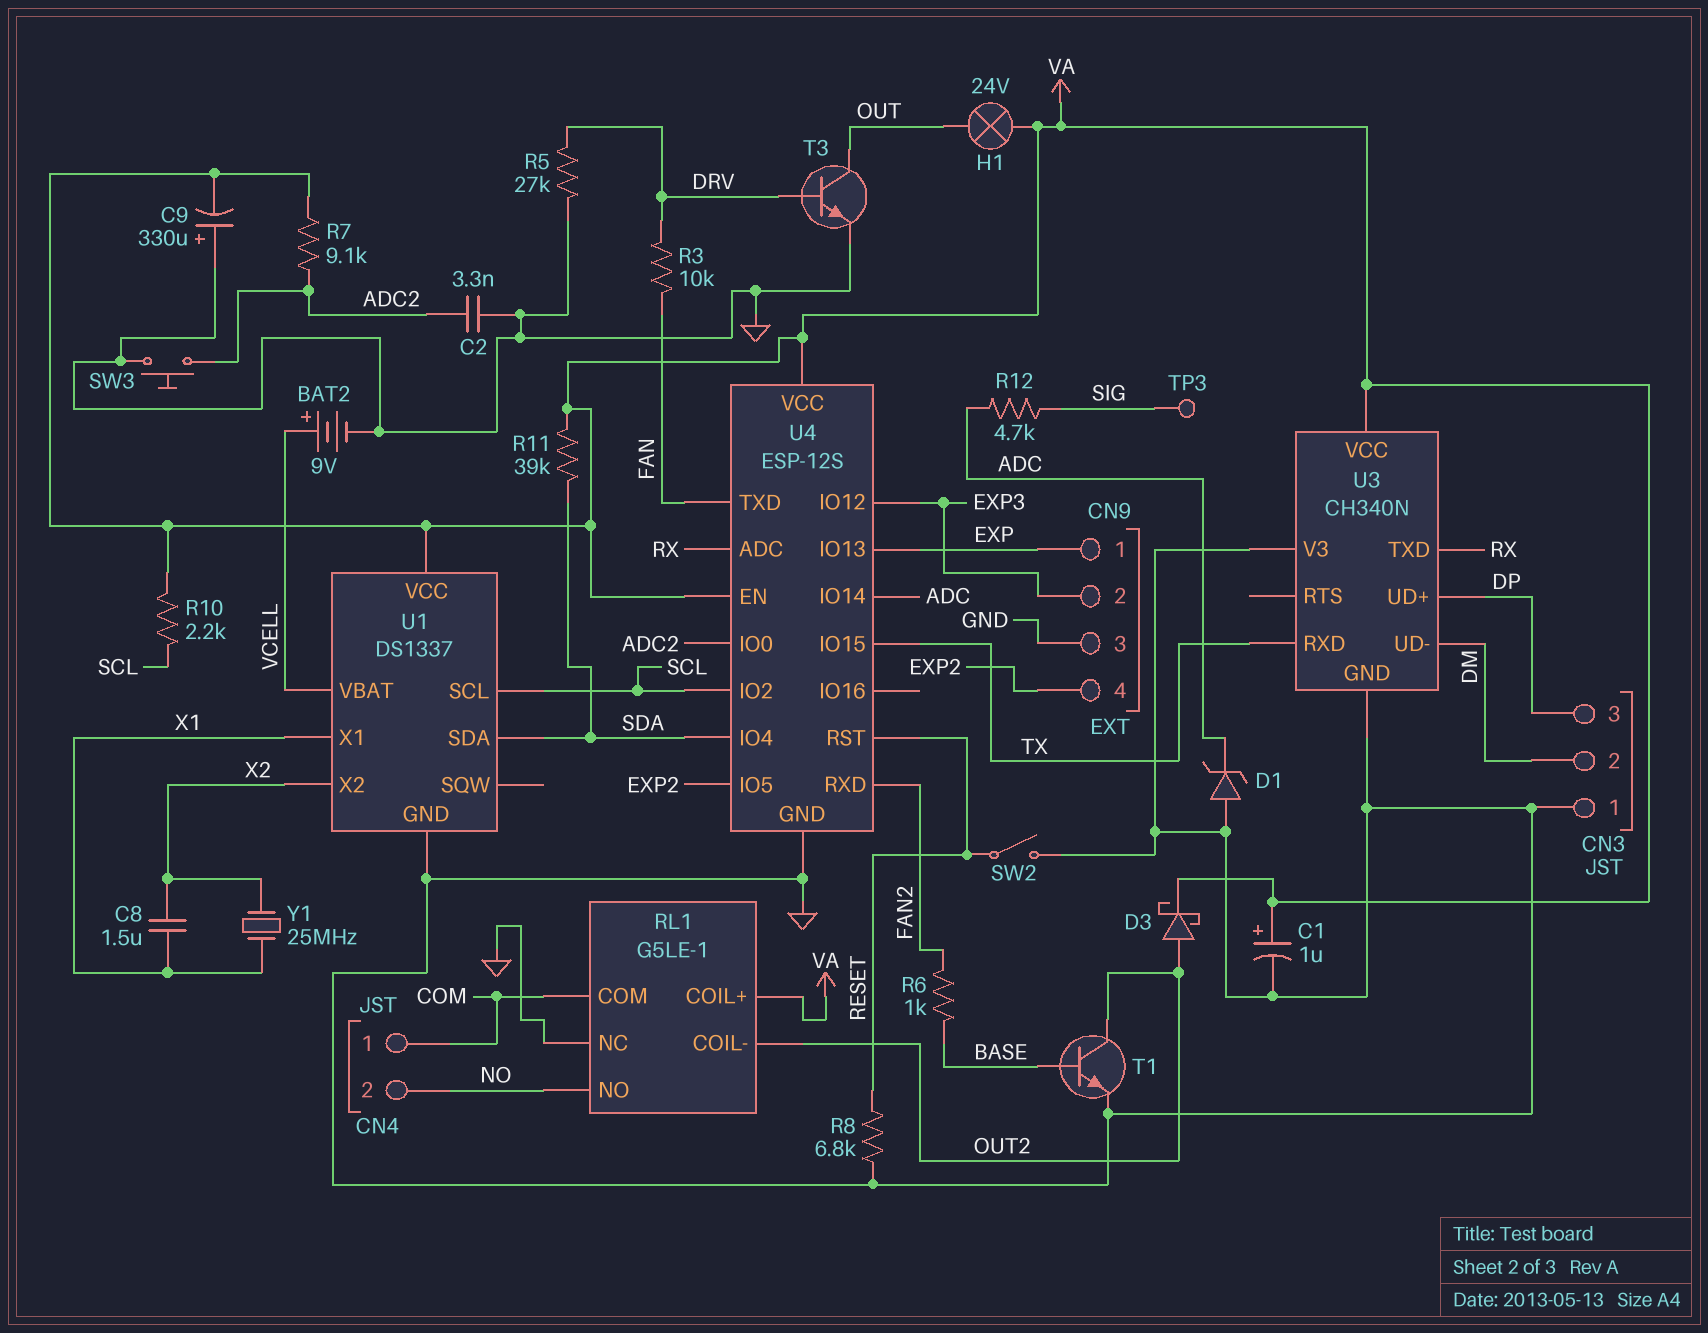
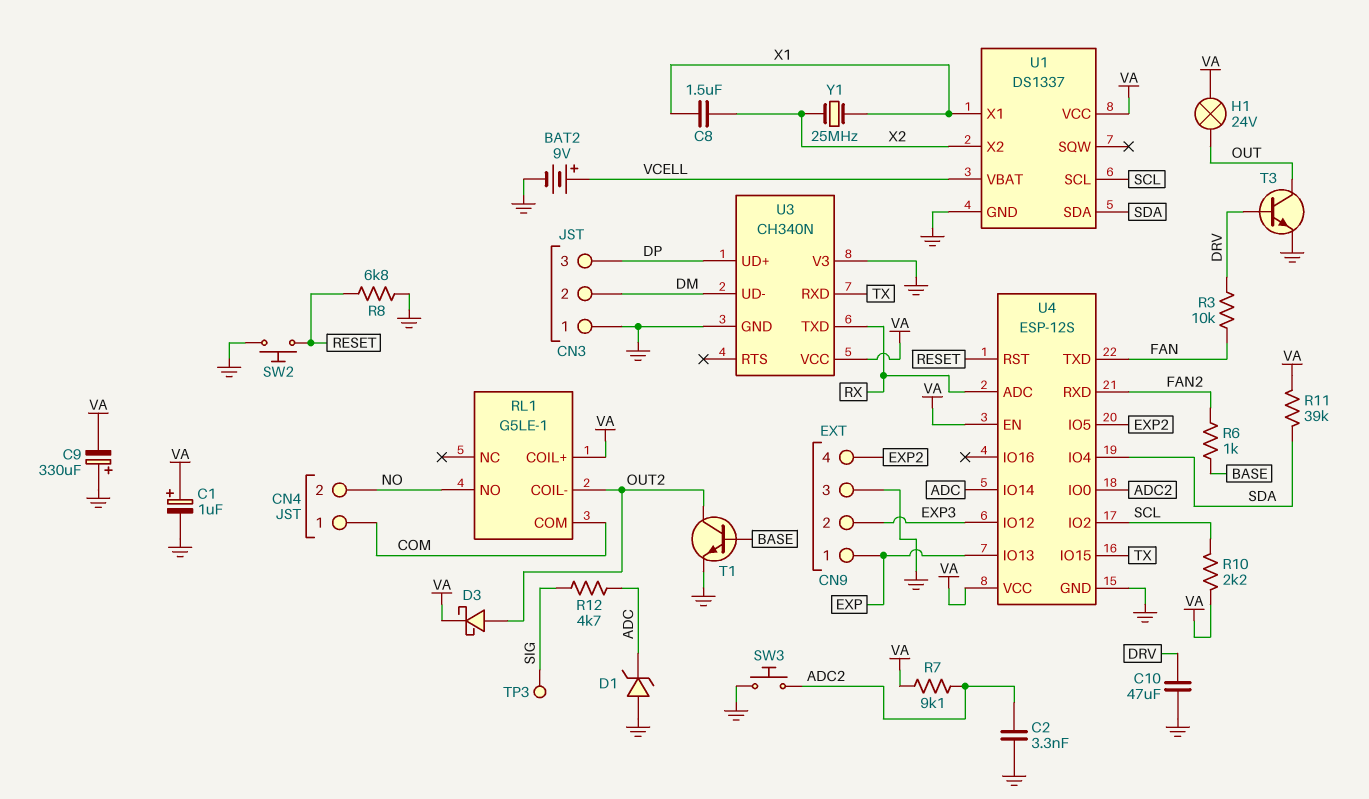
C10: none -> 47uF (DRV, GND)
R5: 27k (DRV, GND) -> none
RL1 pin NC: GND -> none
SW2: switch (GND, RESET) -> button (GND, RESET)

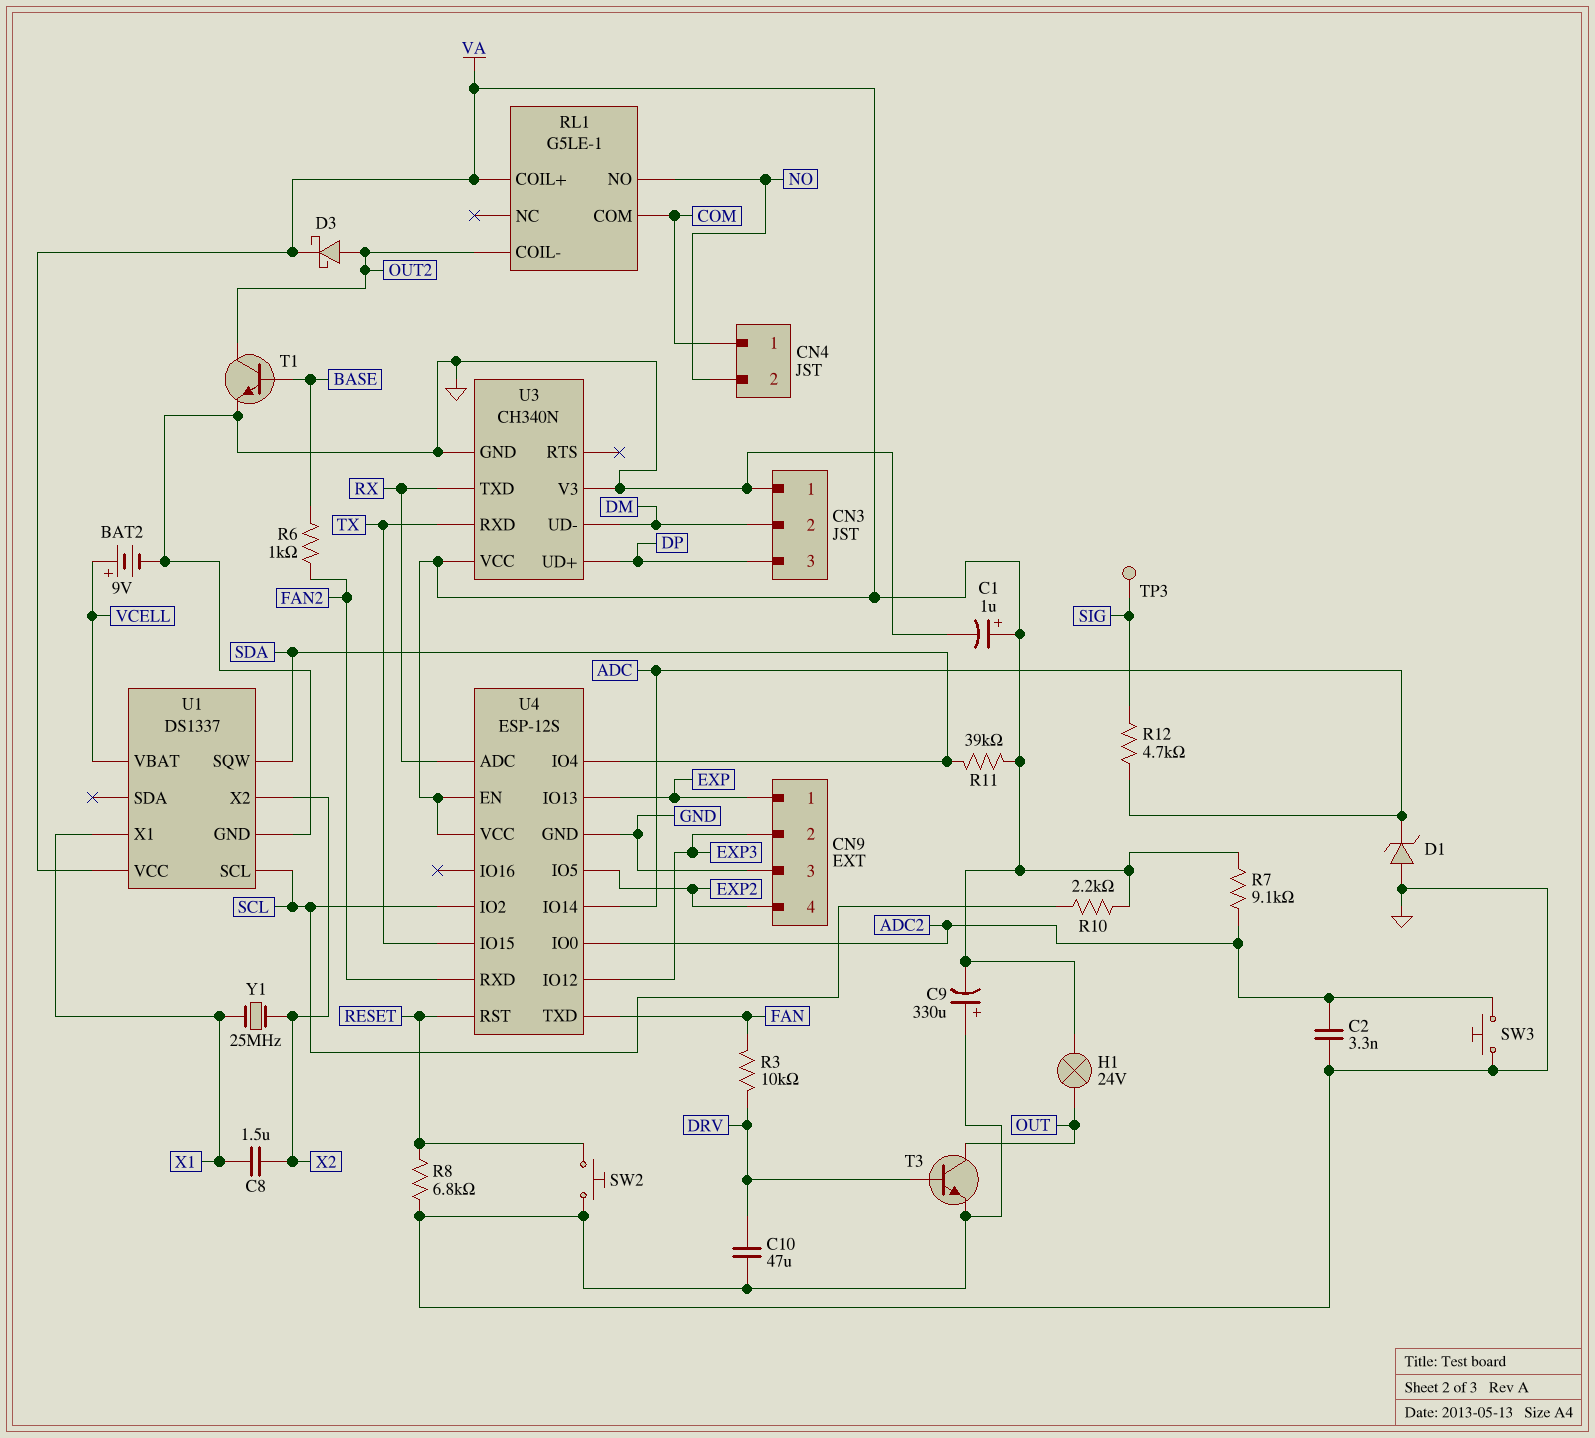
U1 pin SDA: SDA -> none
U1 pin SQW: none -> SDA

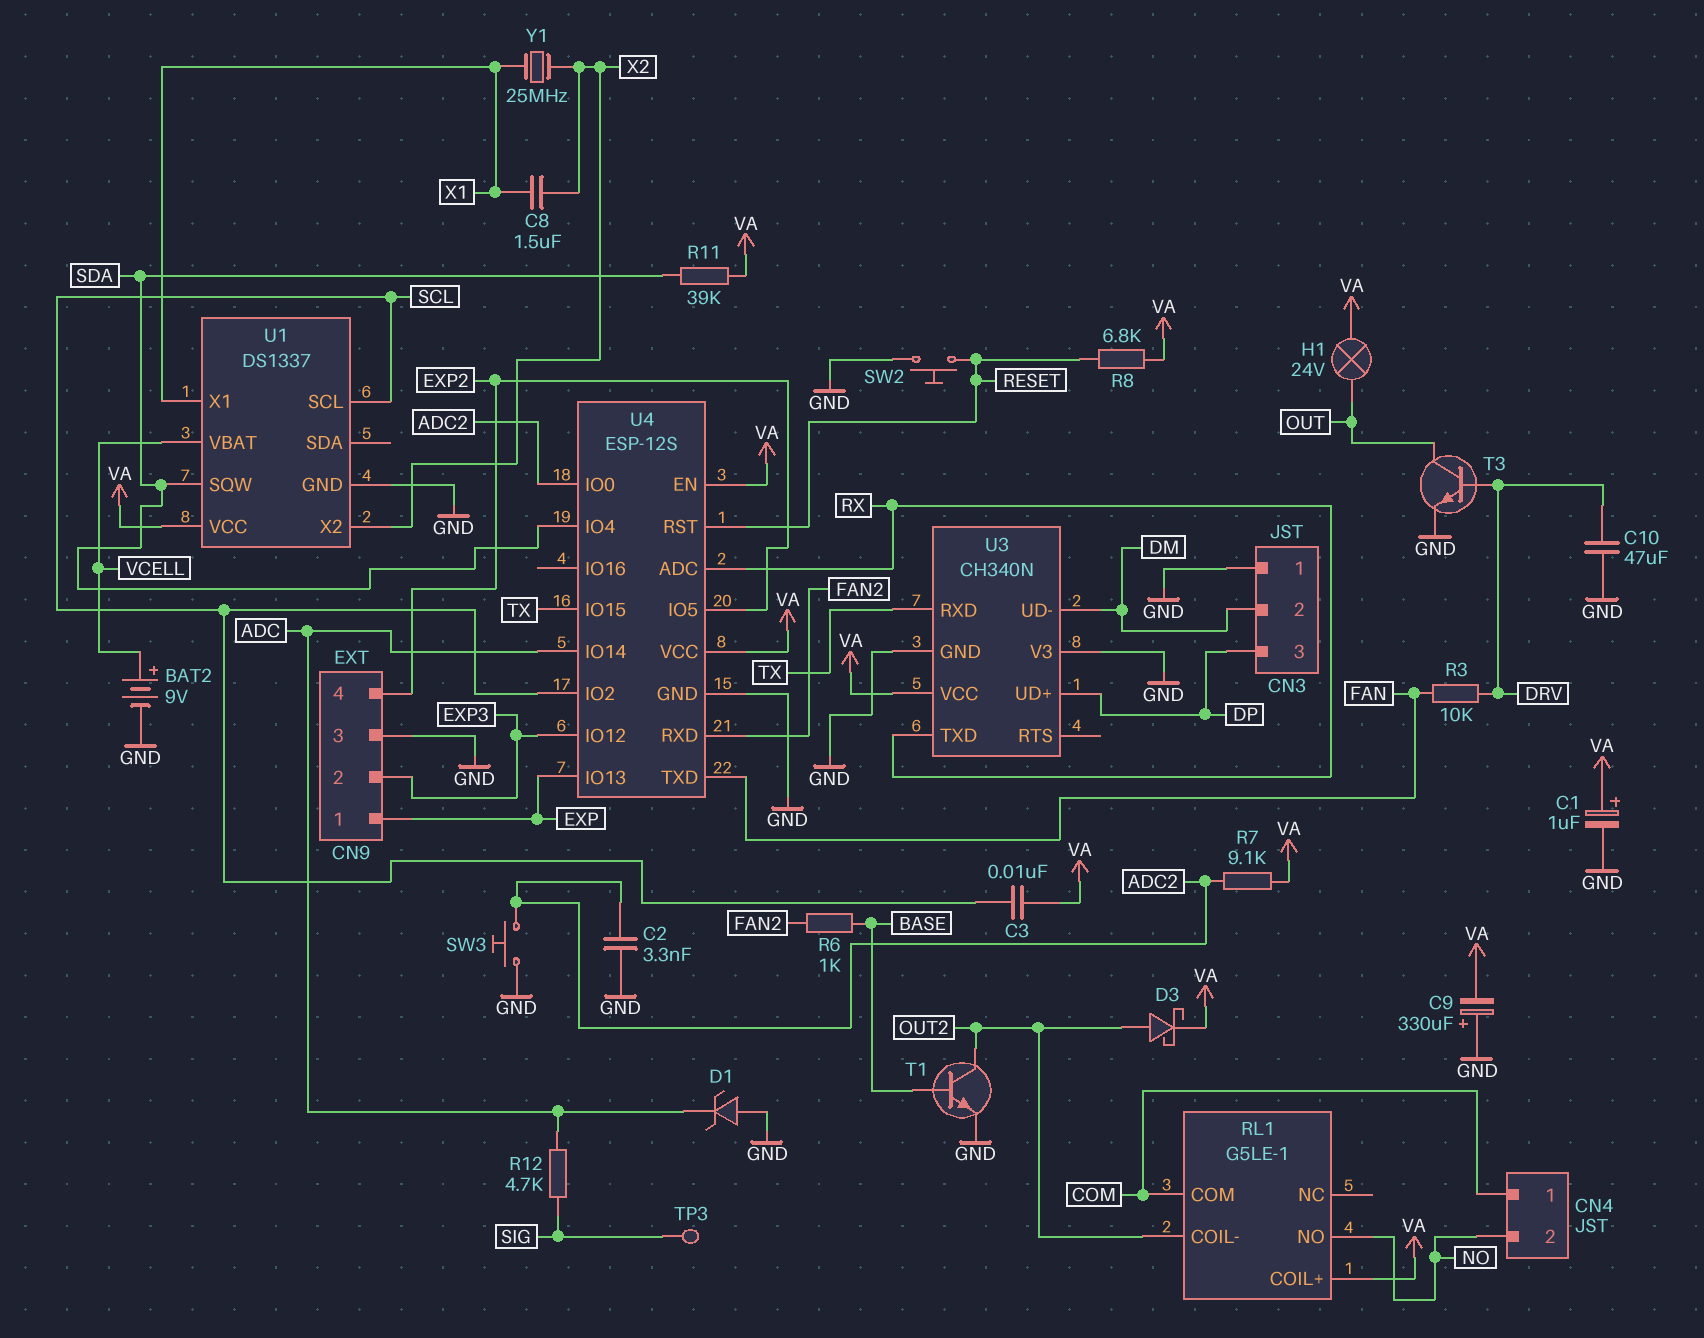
C3: none -> 10nF (SCL, VA)
R8: 6.8k (GND, RESET) -> 6.8k (RESET, VA)
R10: 2.2k (SCL, VA) -> none

